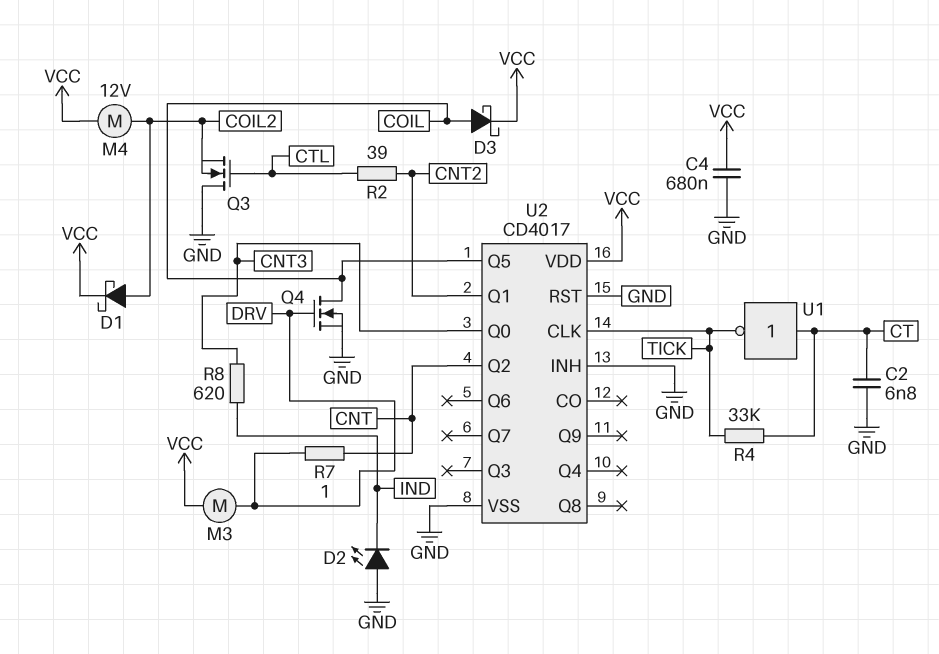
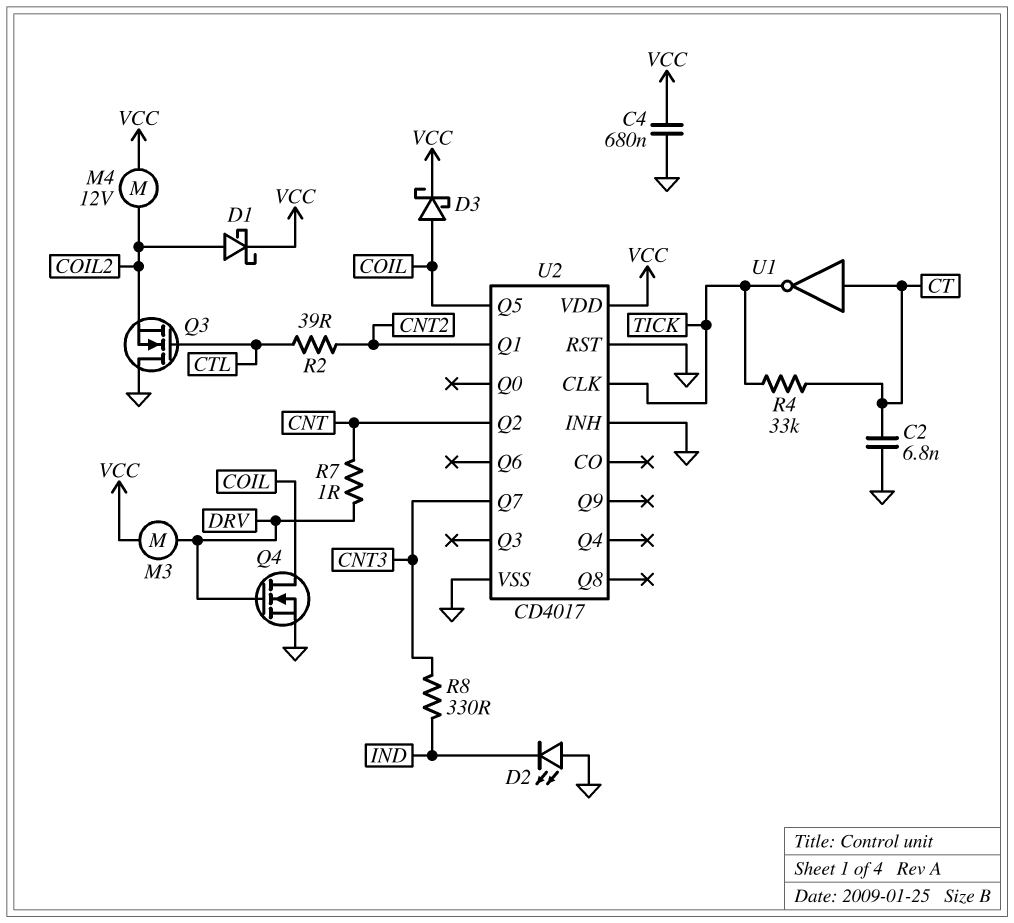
R8: 620 (CNT3, IND) -> 330 (CNT3, IND)
U2 pin Q0: CNT3 -> none
U2 pin Q7: none -> CNT3

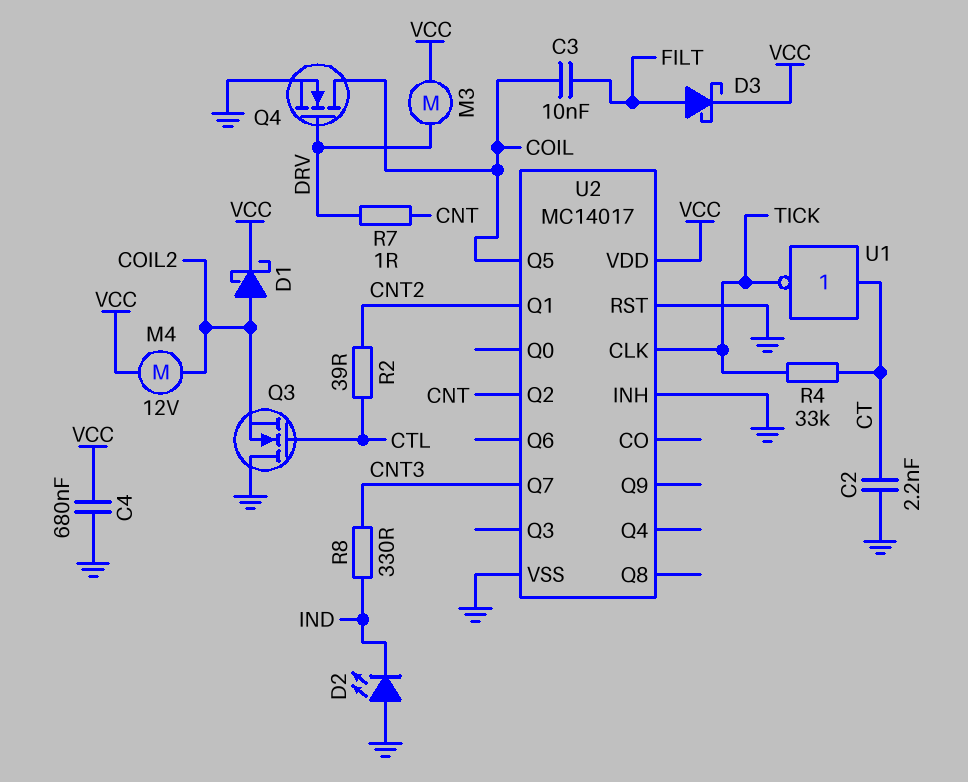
C2: 6.8nF (CT, GND) -> 2.2nF (CT, GND)
C3: none -> 10nF (COIL, FILT)
D3: schottky (A COIL, K VCC) -> schottky (A FILT, K VCC)
U2: CD4017 -> MC14017

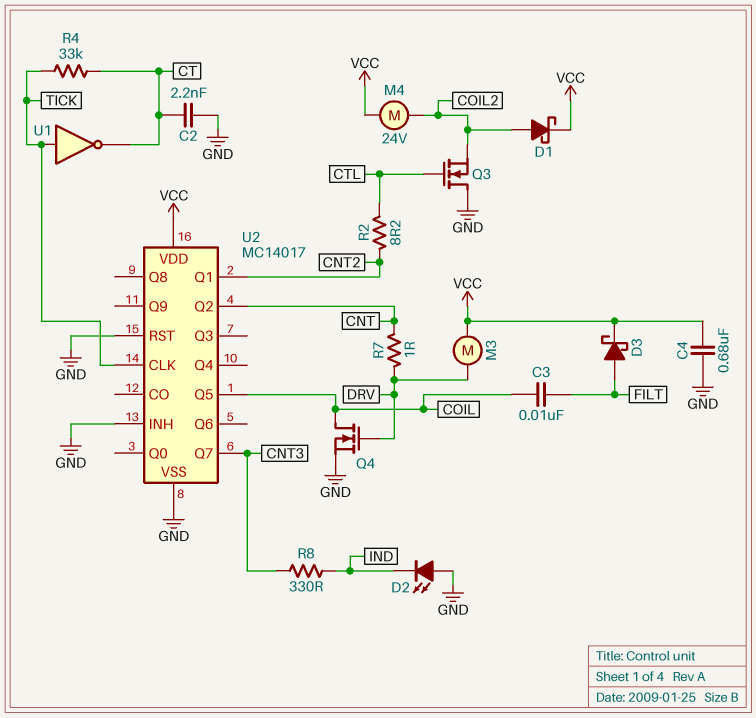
M4: motor 12V (COIL2, VCC) -> motor 24V (COIL2, VCC)
R2: 39 (CNT2, CTL) -> 8.2 (CNT2, CTL)
U1: NOT (in CT, out TICK) -> NOT (in TICK, out CT)

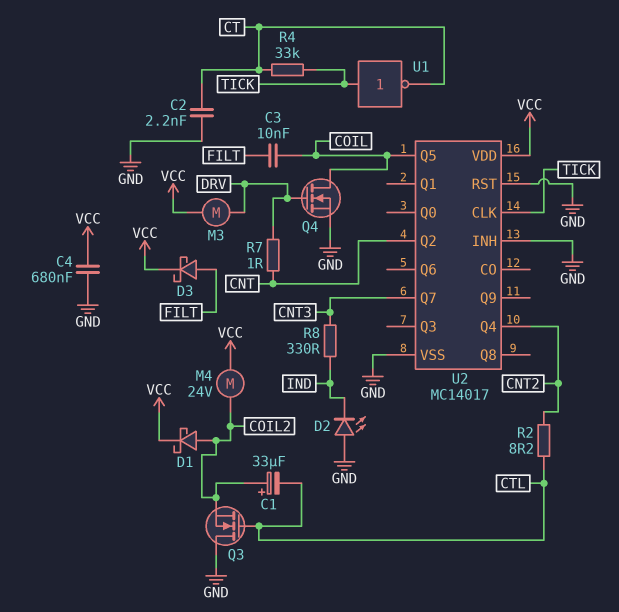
C1: none -> 33uF (plus COIL2, minus CTL)
U2 pin Q1: CNT2 -> none
U2 pin Q4: none -> CNT2

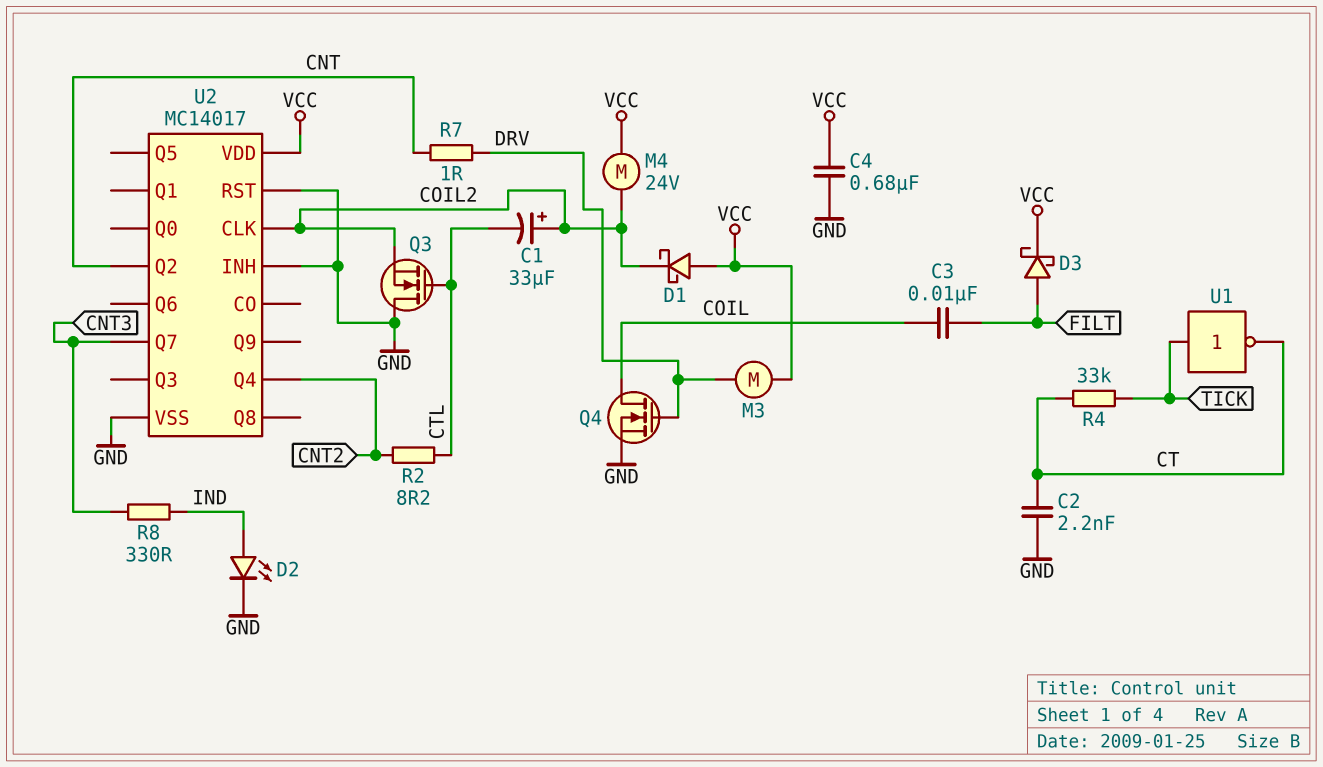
D1: schottky (A COIL2, K VCC) -> schottky (A VCC, K COIL2)
D2: LED (A GND, K IND) -> LED (A IND, K GND)
U2 pin CLK: TICK -> COIL2
U2 pin Q5: COIL -> none

